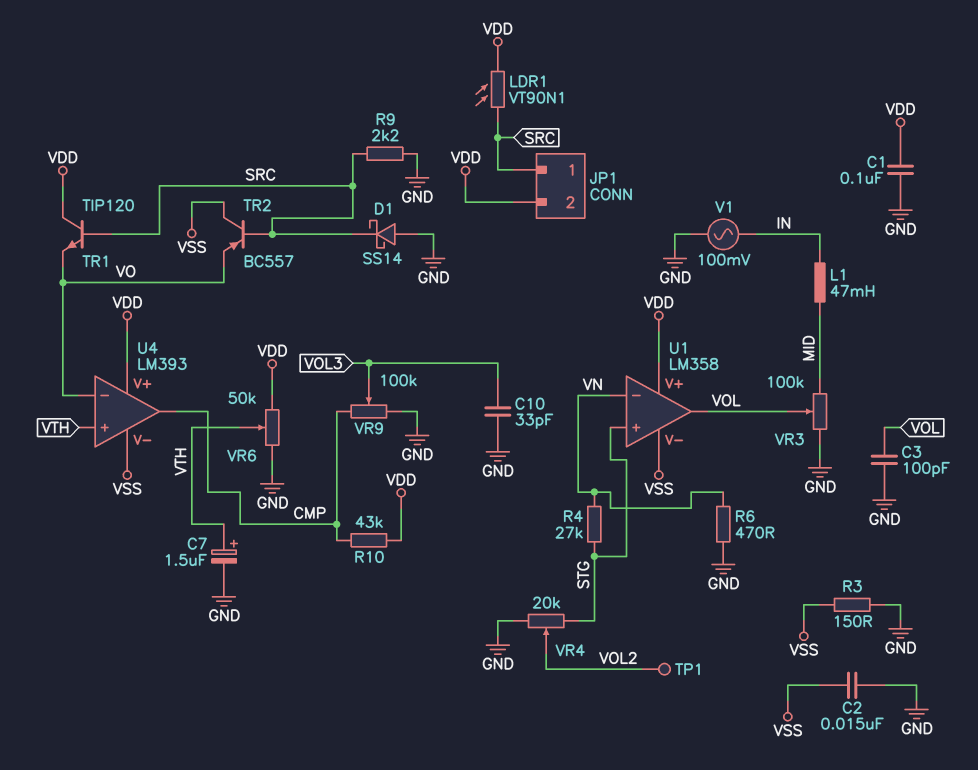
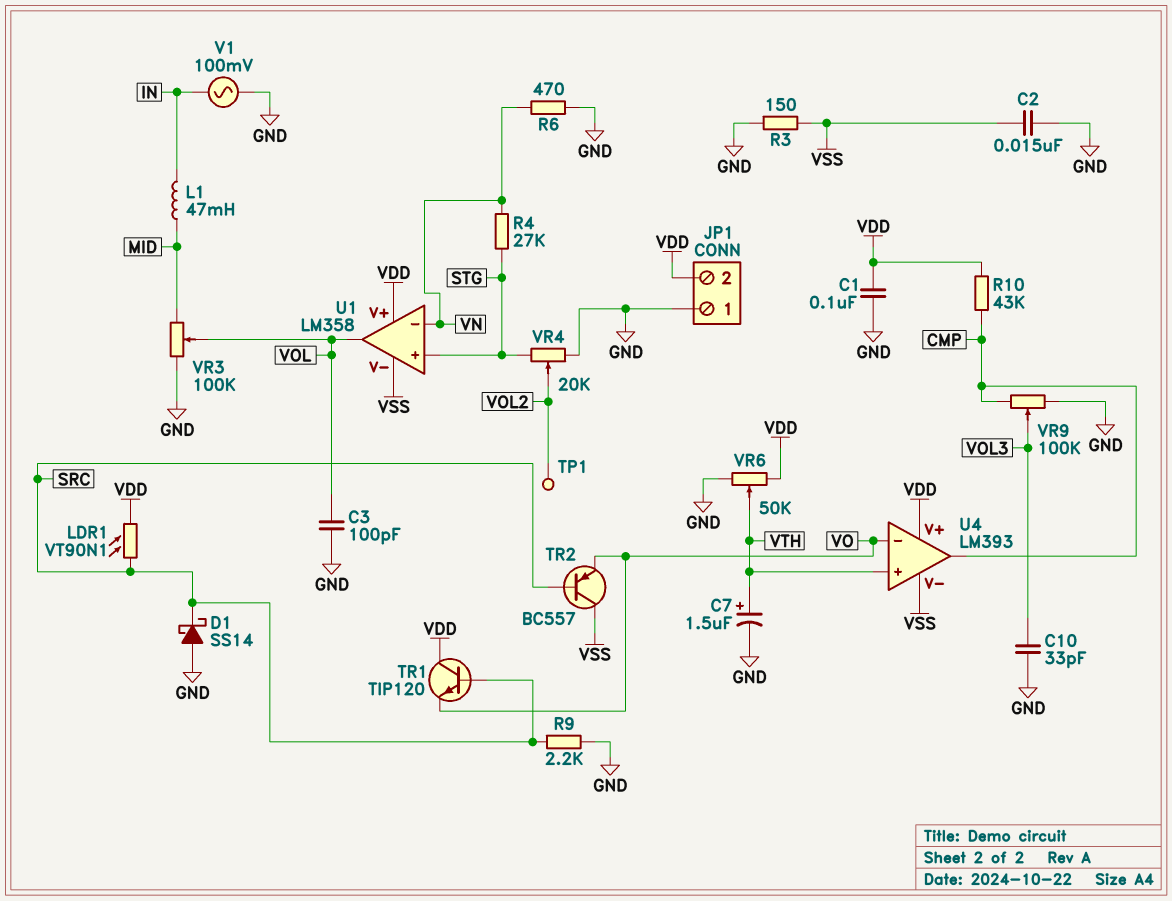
JP1 pin 1: SRC -> GND

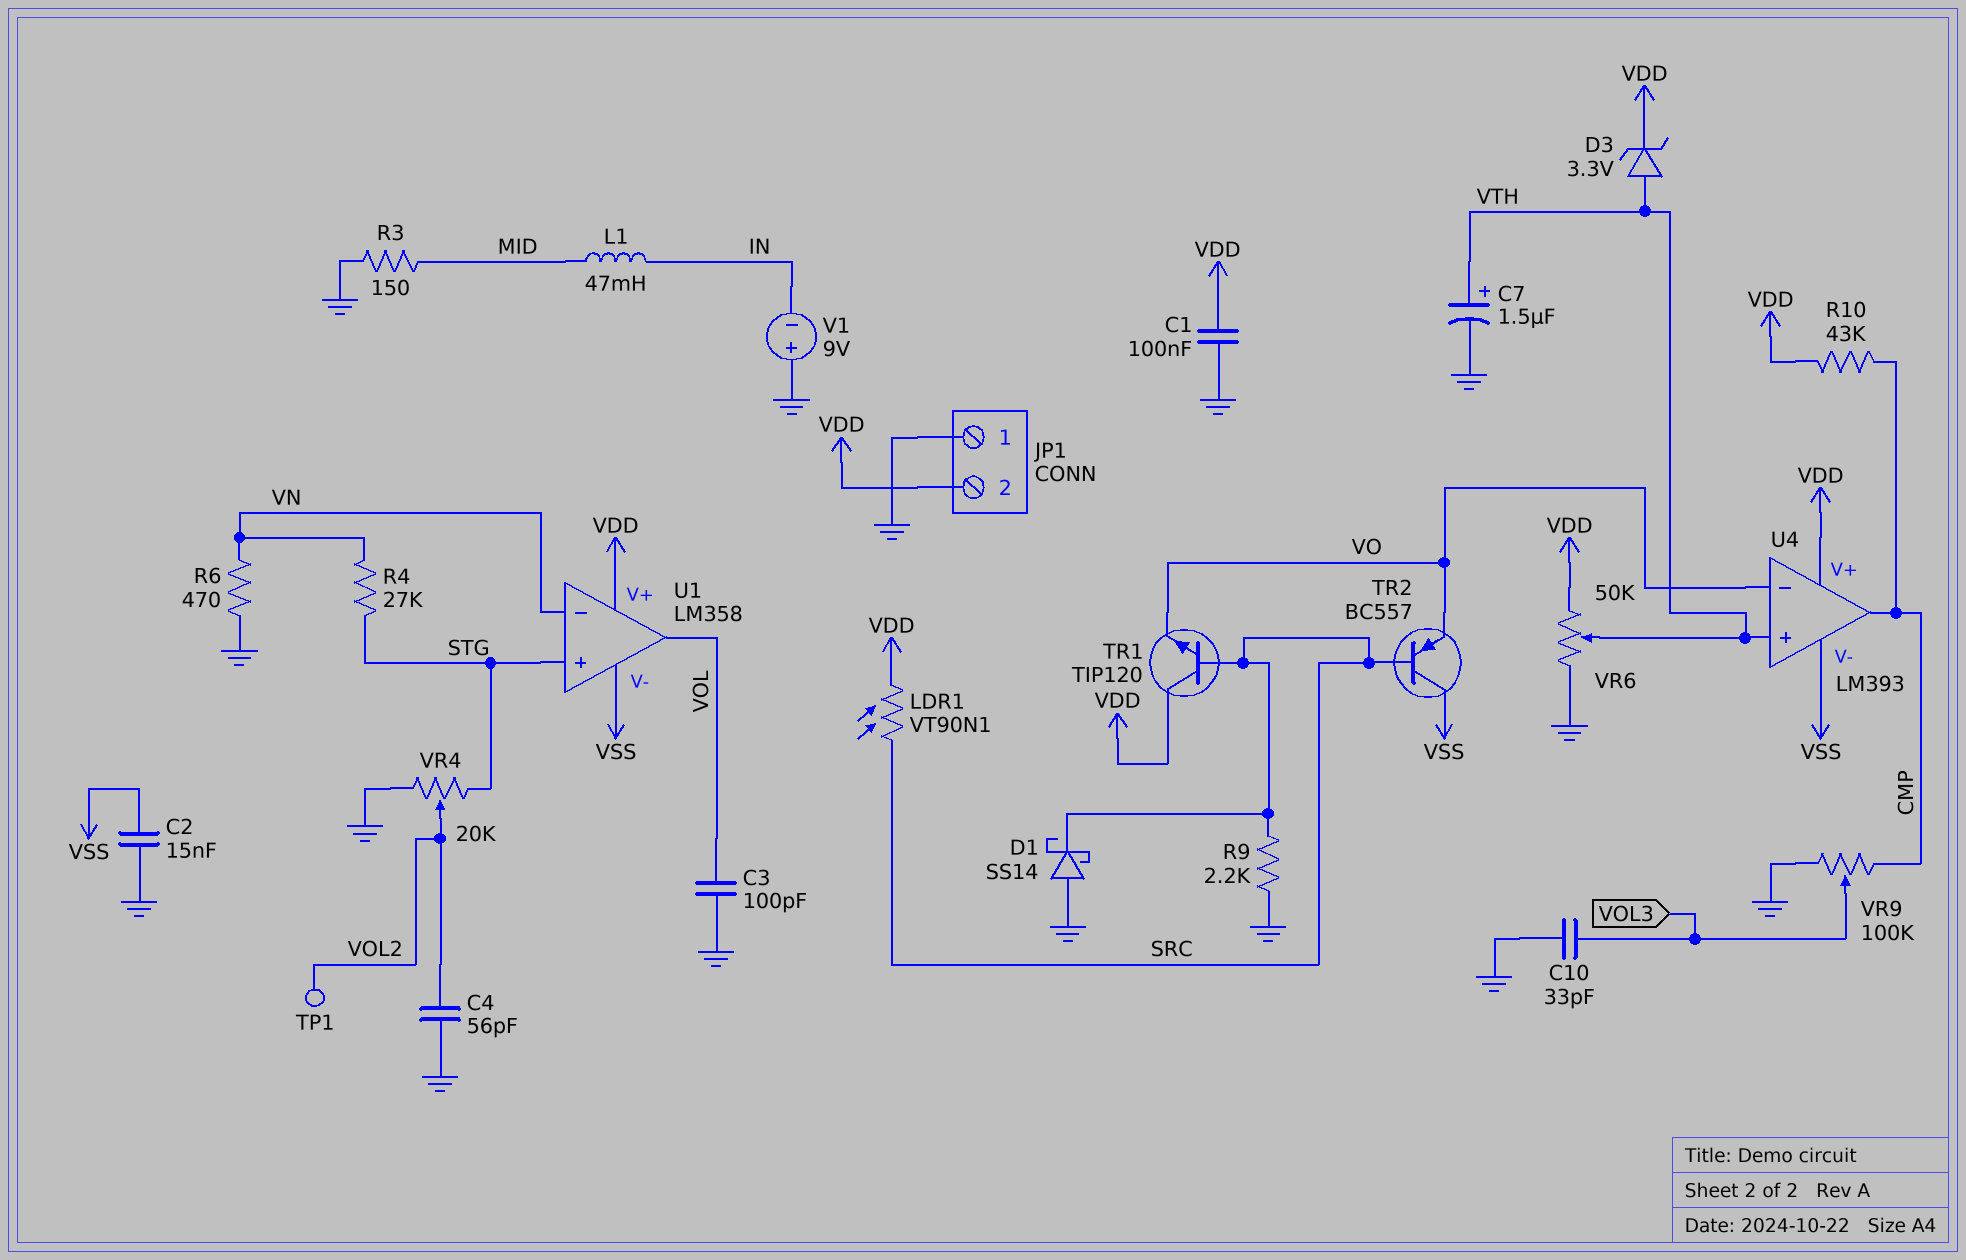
C4: none -> 56pF (GND, VOL2)
D3: none -> zener 3.3V (A VTH, K VDD)
R3: 150 (GND, VSS) -> 150 (GND, MID)
V1: AC 100mV (GND, IN) -> 9V (plus GND, minus IN)
VR3: 100k (GND, MID, wiper VOL) -> none

